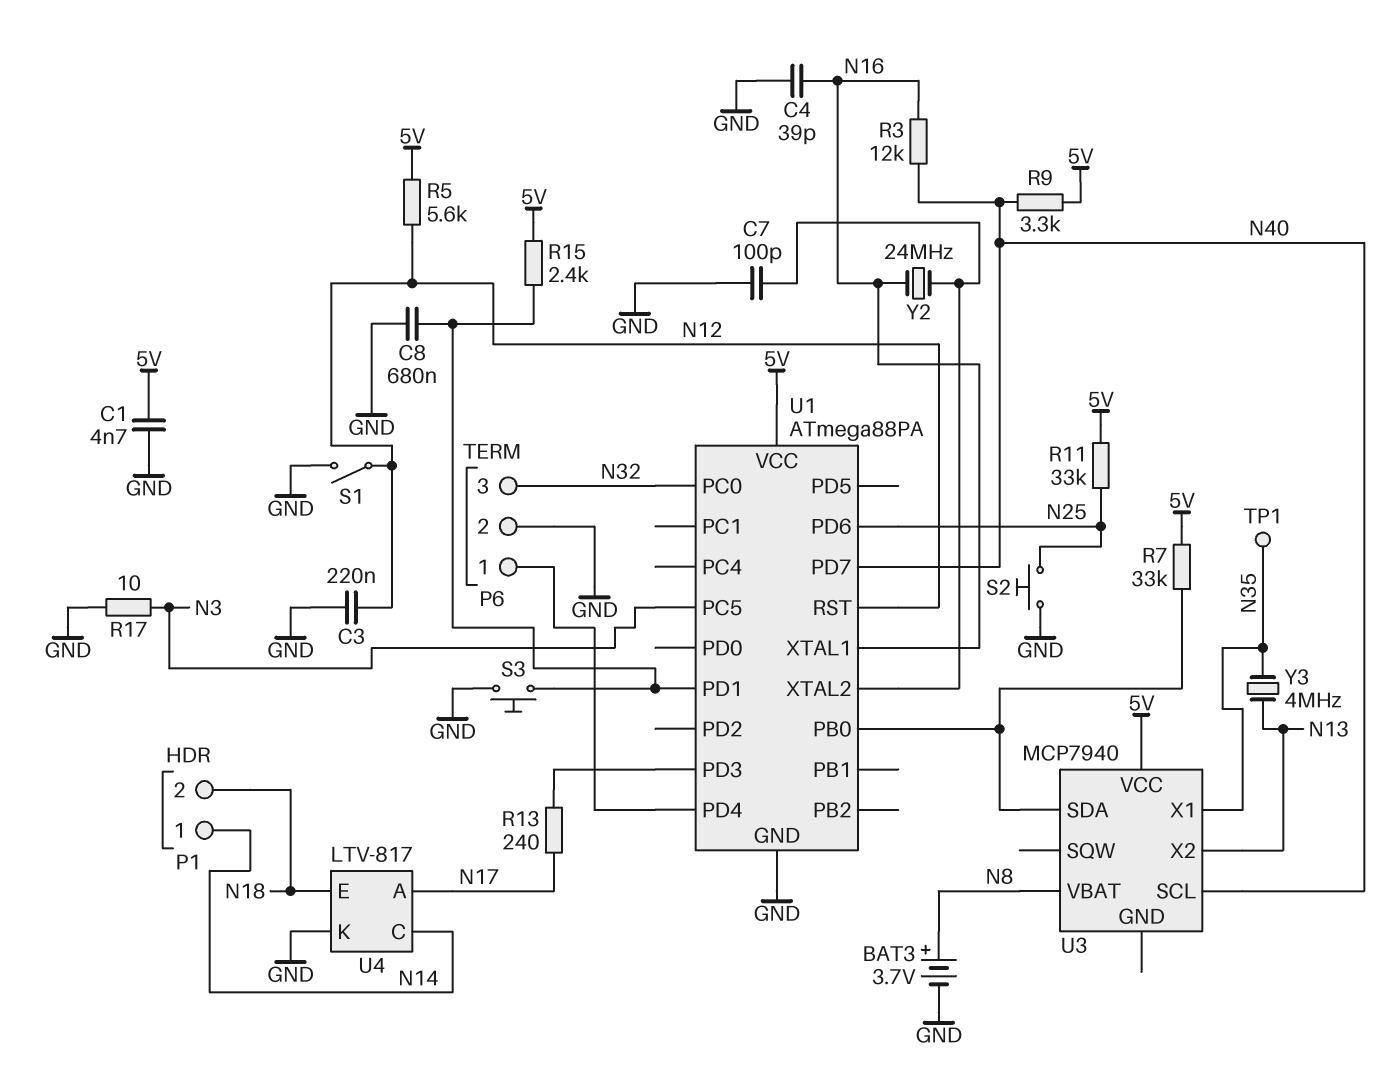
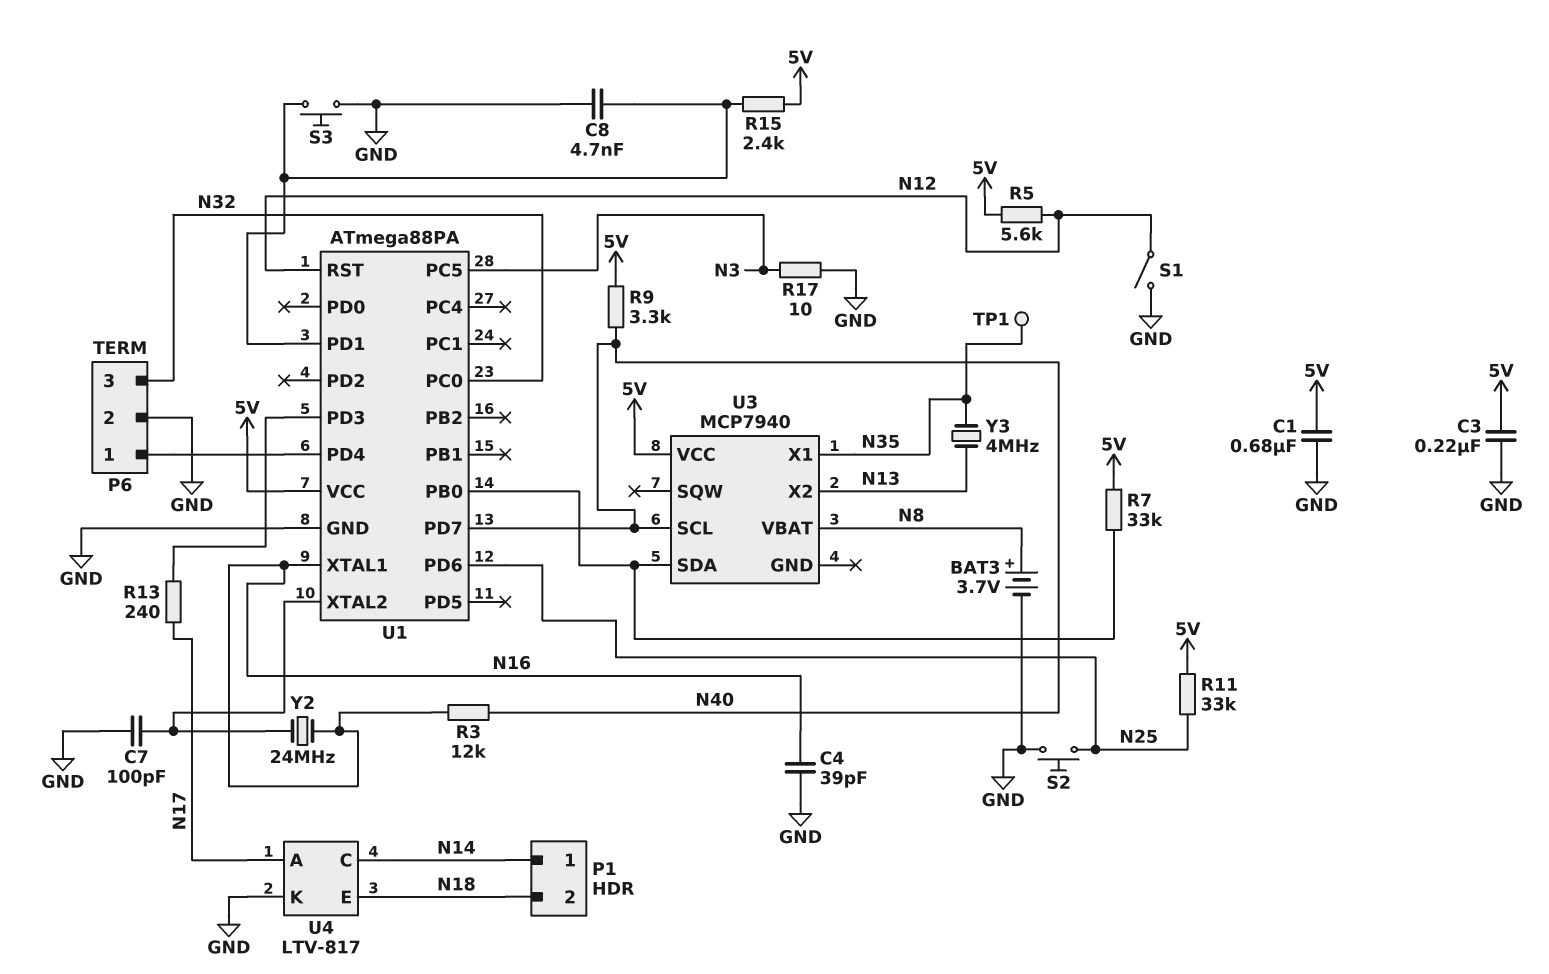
C1: 4.7nF (5V, GND) -> 680nF (5V, GND)
C3: 220nF (GND, N12) -> 220nF (5V, GND)
C8: 680nF (GND, U1/PD1) -> 4.7nF (GND, U1/PD1)

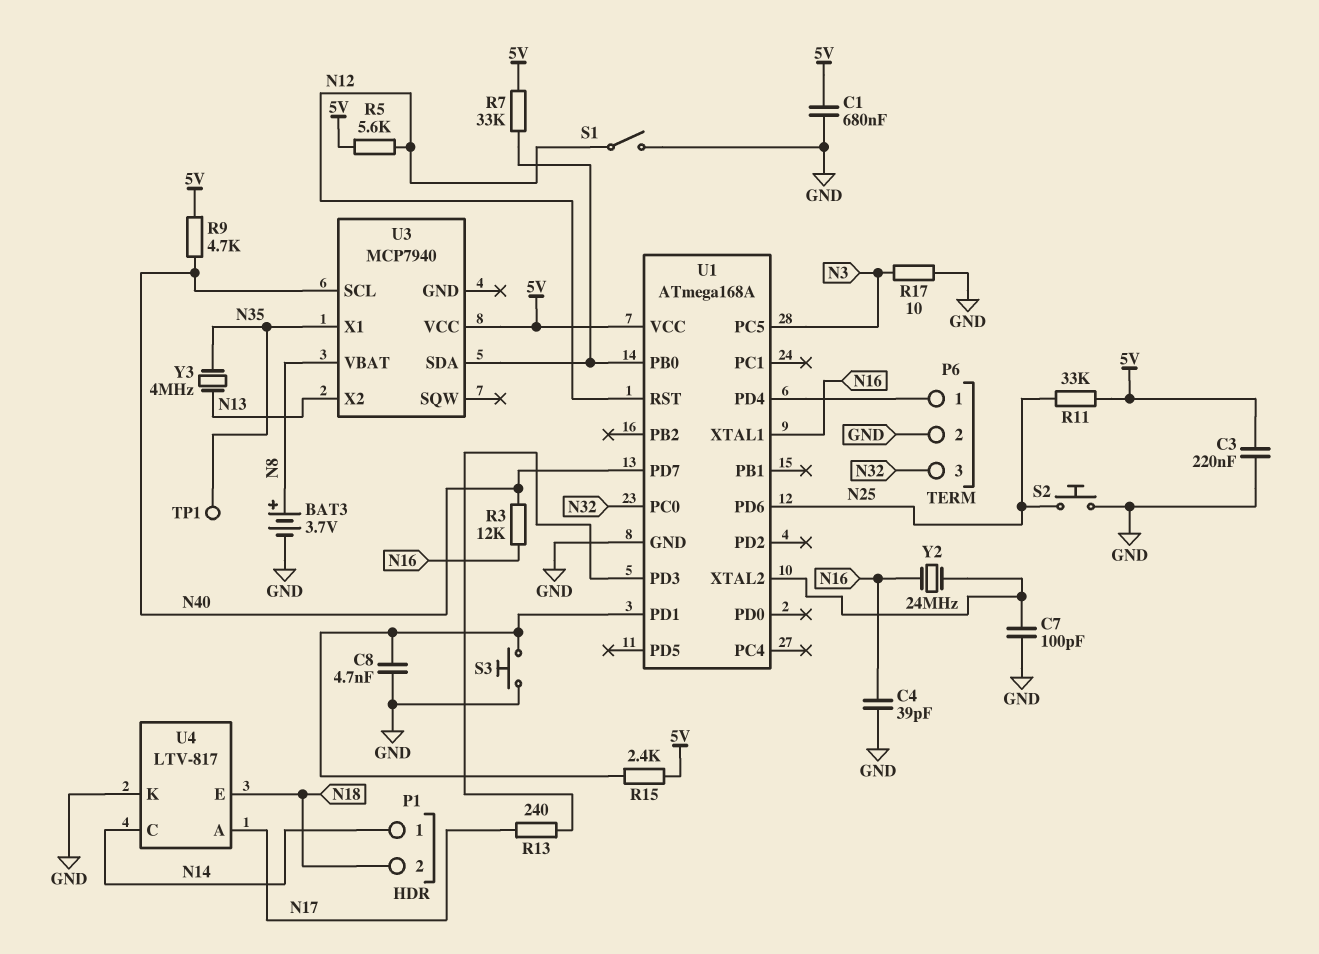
R9: 3.3k (5V, N40) -> 4.7k (5V, N40)
U1: ATmega88PA -> ATmega168A

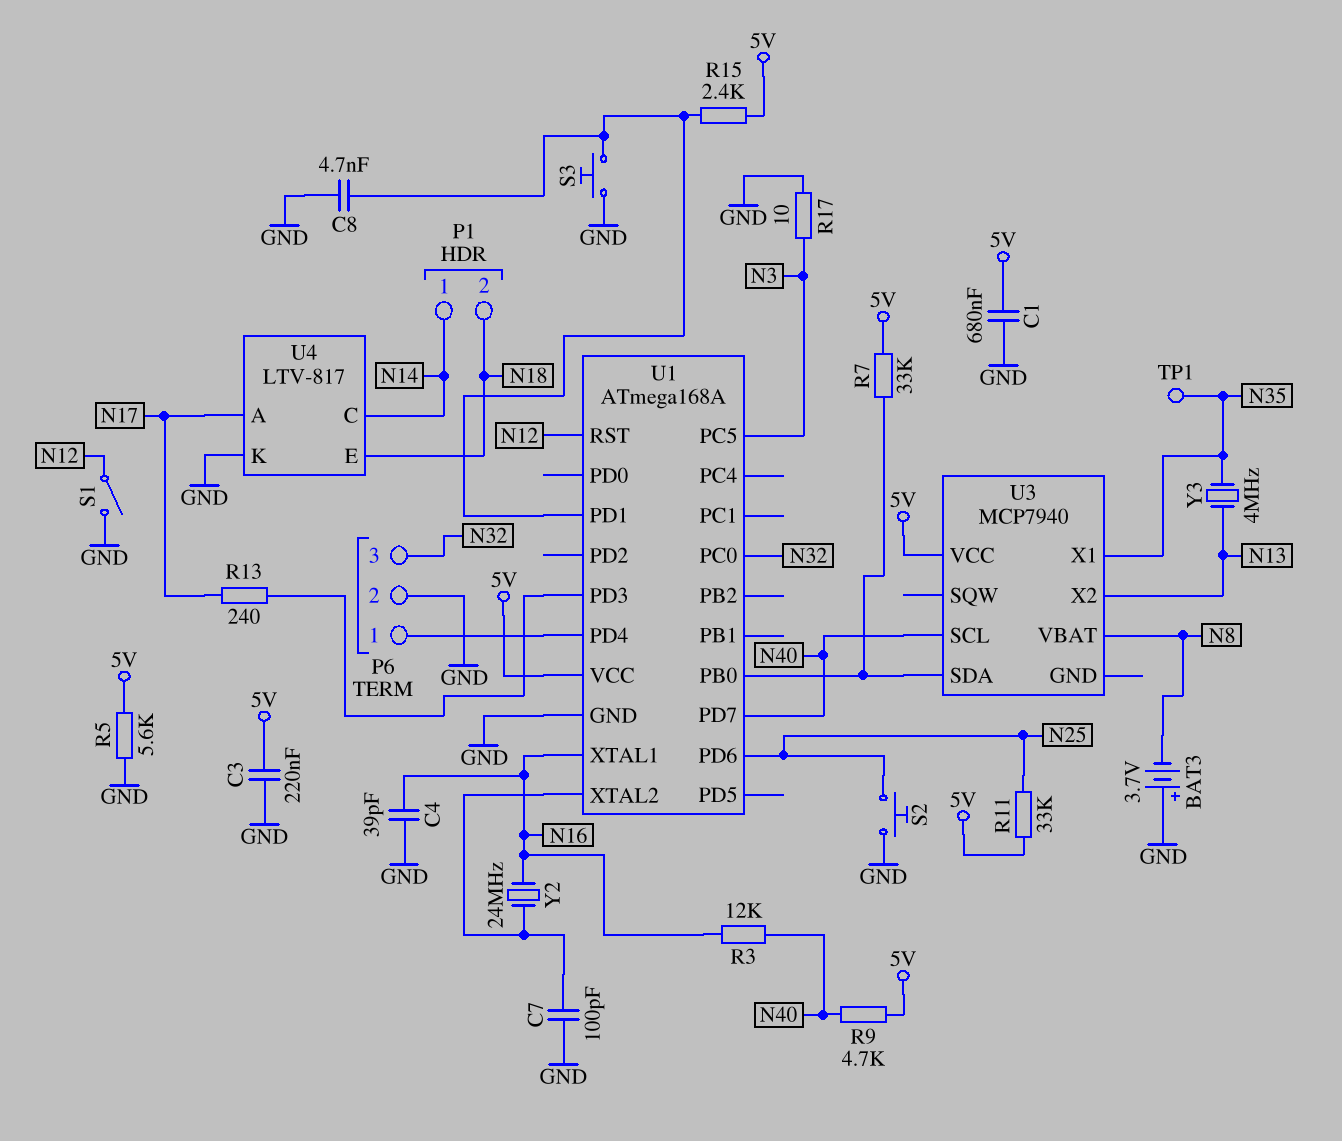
BAT3: 3.7V (plus N8, minus GND) -> 3.7V (plus GND, minus N8)
R5: 5.6k (5V, N12) -> 5.6k (5V, GND)

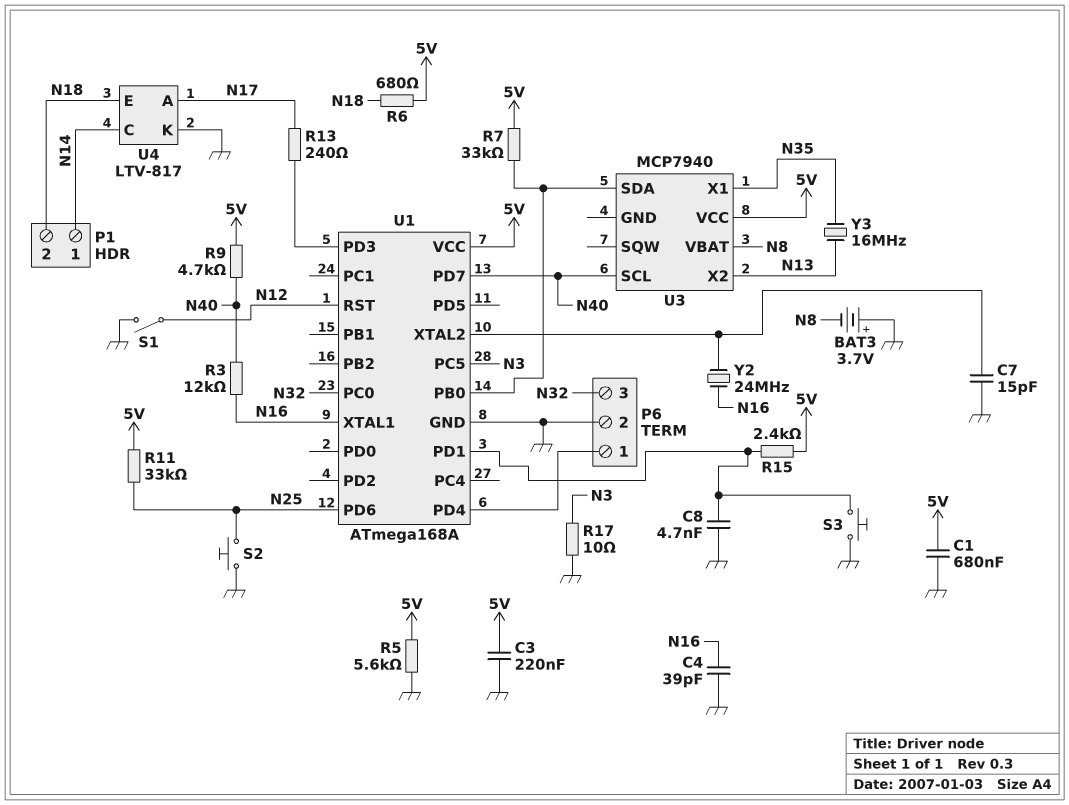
C7: 100pF (GND, U1/XTAL2) -> 15pF (GND, U1/XTAL2)
R6: none -> 680 (5V, N18)
TP1: test point (N35) -> none
Y3: 4MHz (N13, N35) -> 16MHz (N13, N35)

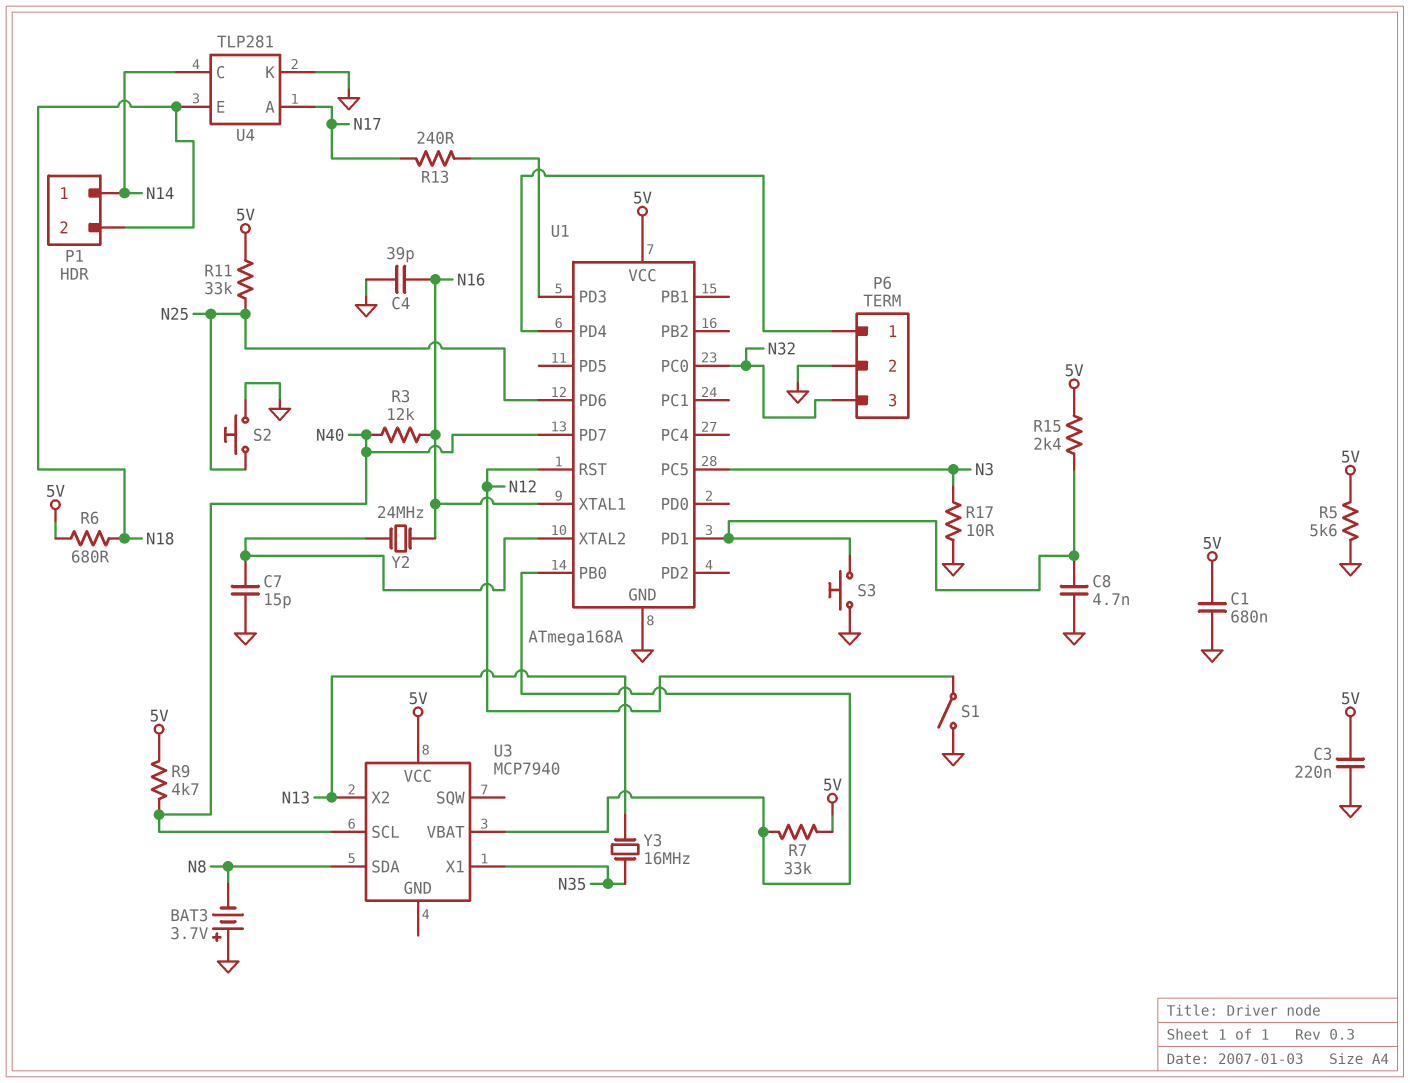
U3 pin SDA: U1/PB0 -> N8
U3 pin VBAT: N8 -> U1/PB0
U4: LTV-817 -> TLP281

